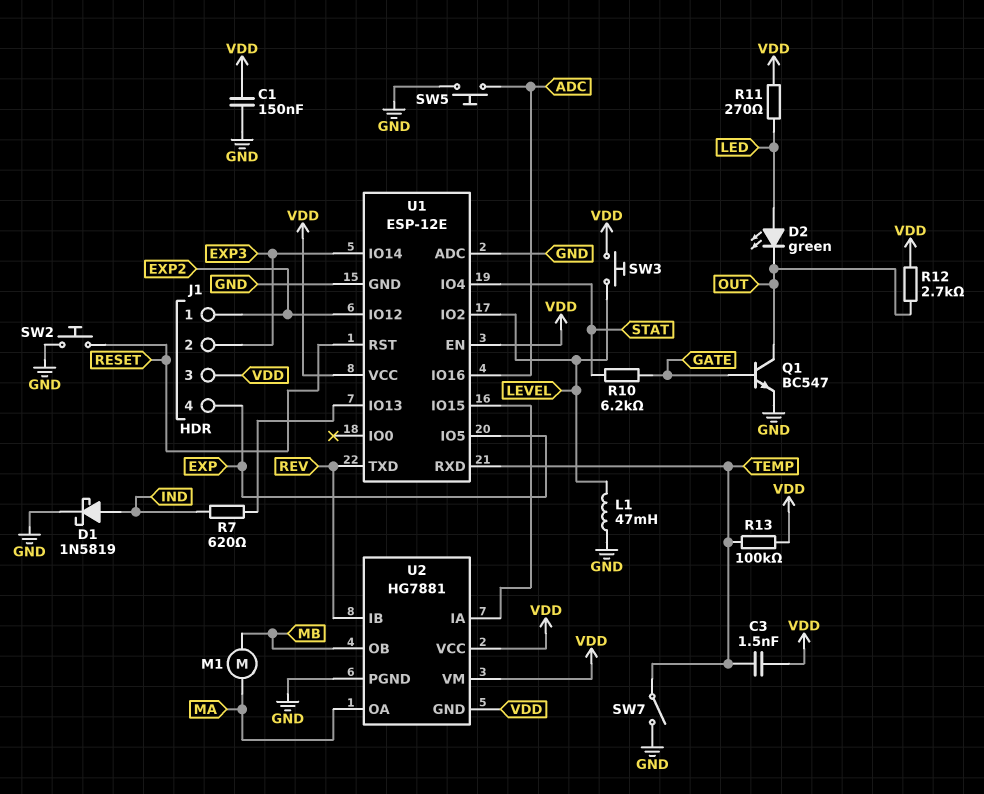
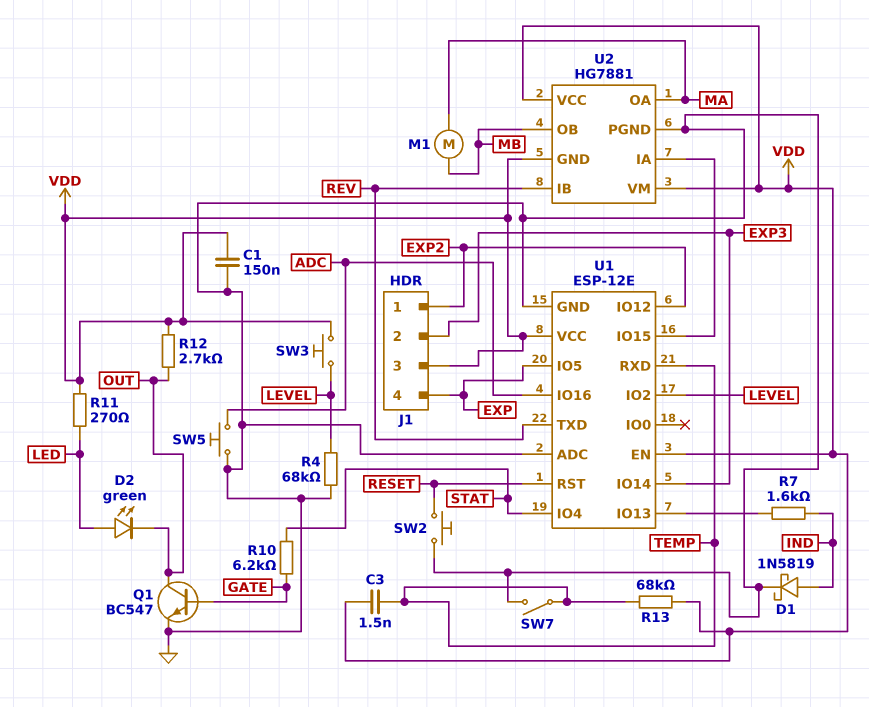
L1: 47mH (GND, LEVEL) -> none
R4: none -> 68k (GND, LEVEL)
R7: 620 (IND, U1/IO13) -> 1.6k (IND, U1/IO13)
R13: 100k (TEMP, VDD) -> 68k (TEMP, VDD)

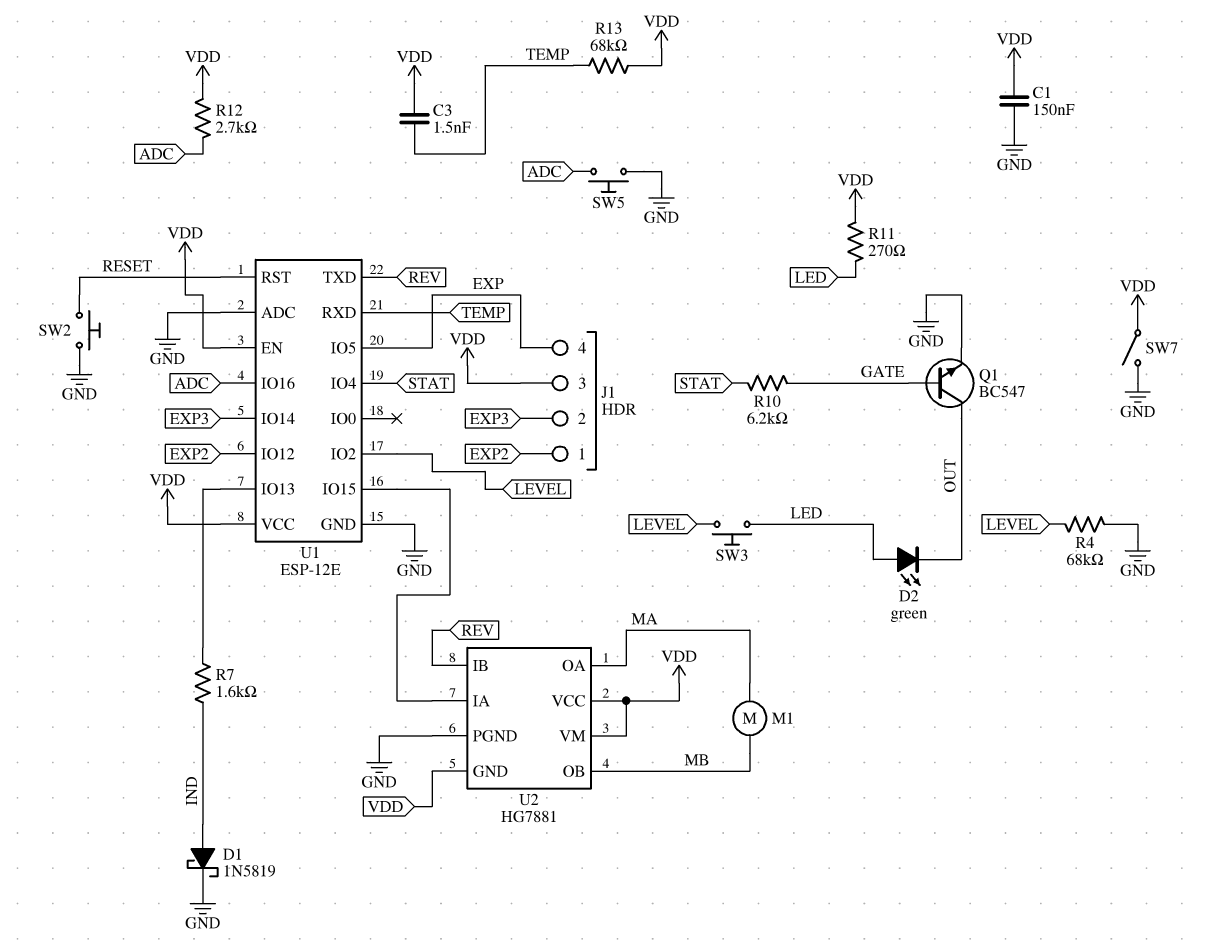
R12: 2.7k (OUT, VDD) -> 2.7k (ADC, VDD)
SW3: button (LEVEL, VDD) -> button (LED, LEVEL)
SW7: switch (GND, TEMP) -> switch (GND, VDD)

